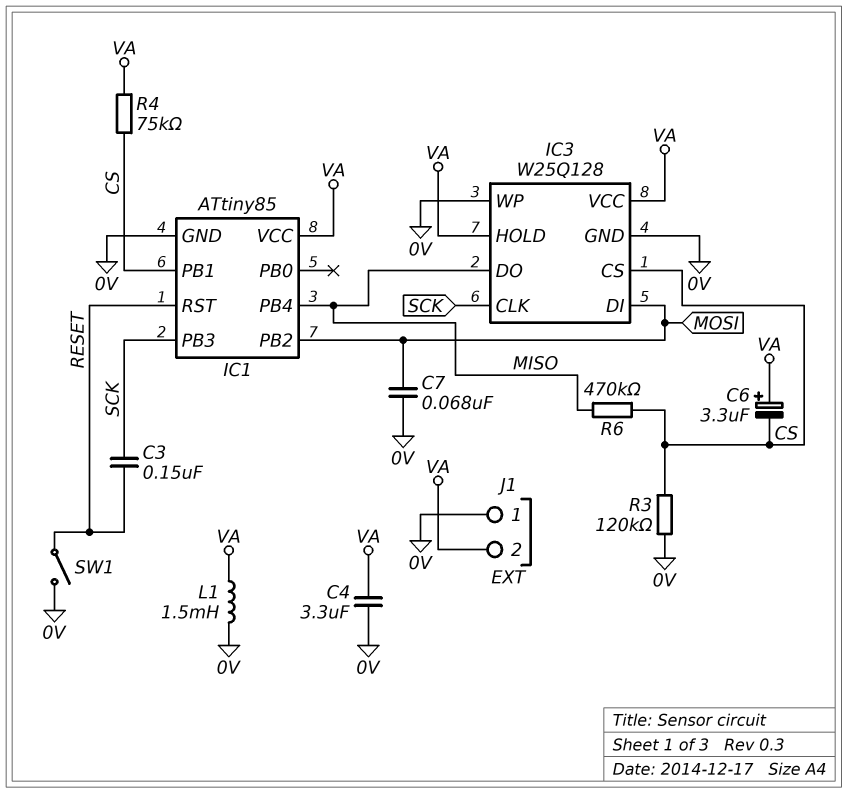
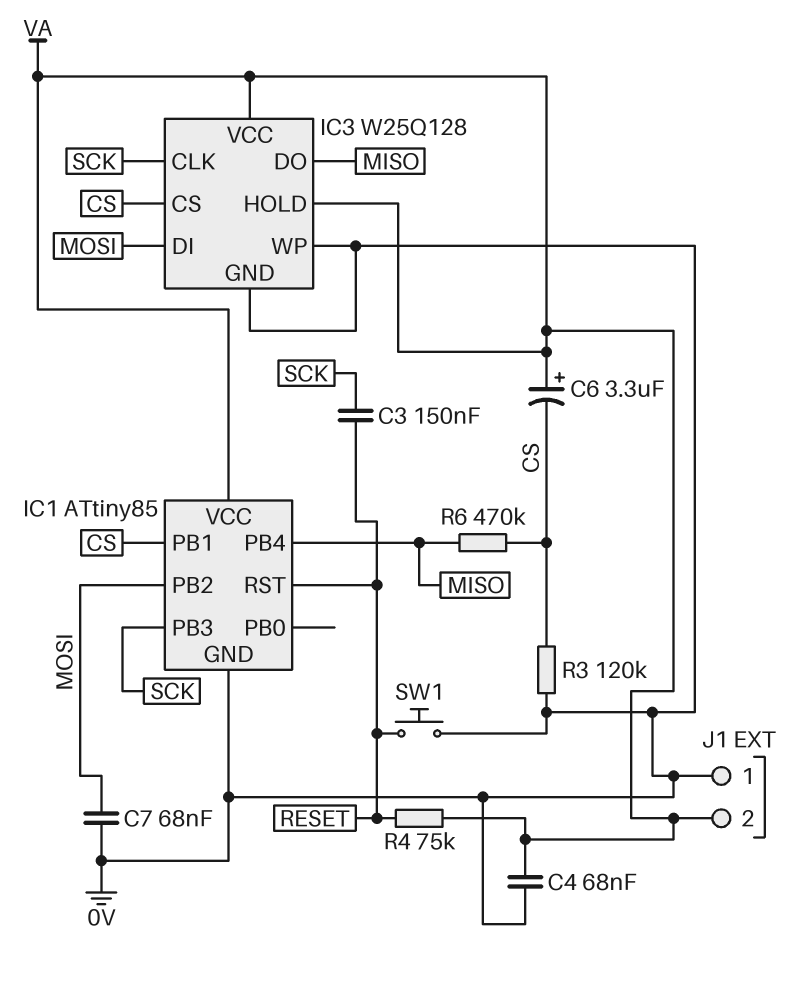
C4: 3.3uF (0V, VA) -> 68nF (0V, VA)
L1: 1.5mH (0V, VA) -> none
R4: 75k (CS, VA) -> 75k (RESET, VA)
SW1: switch (0V, RESET) -> button (0V, RESET)

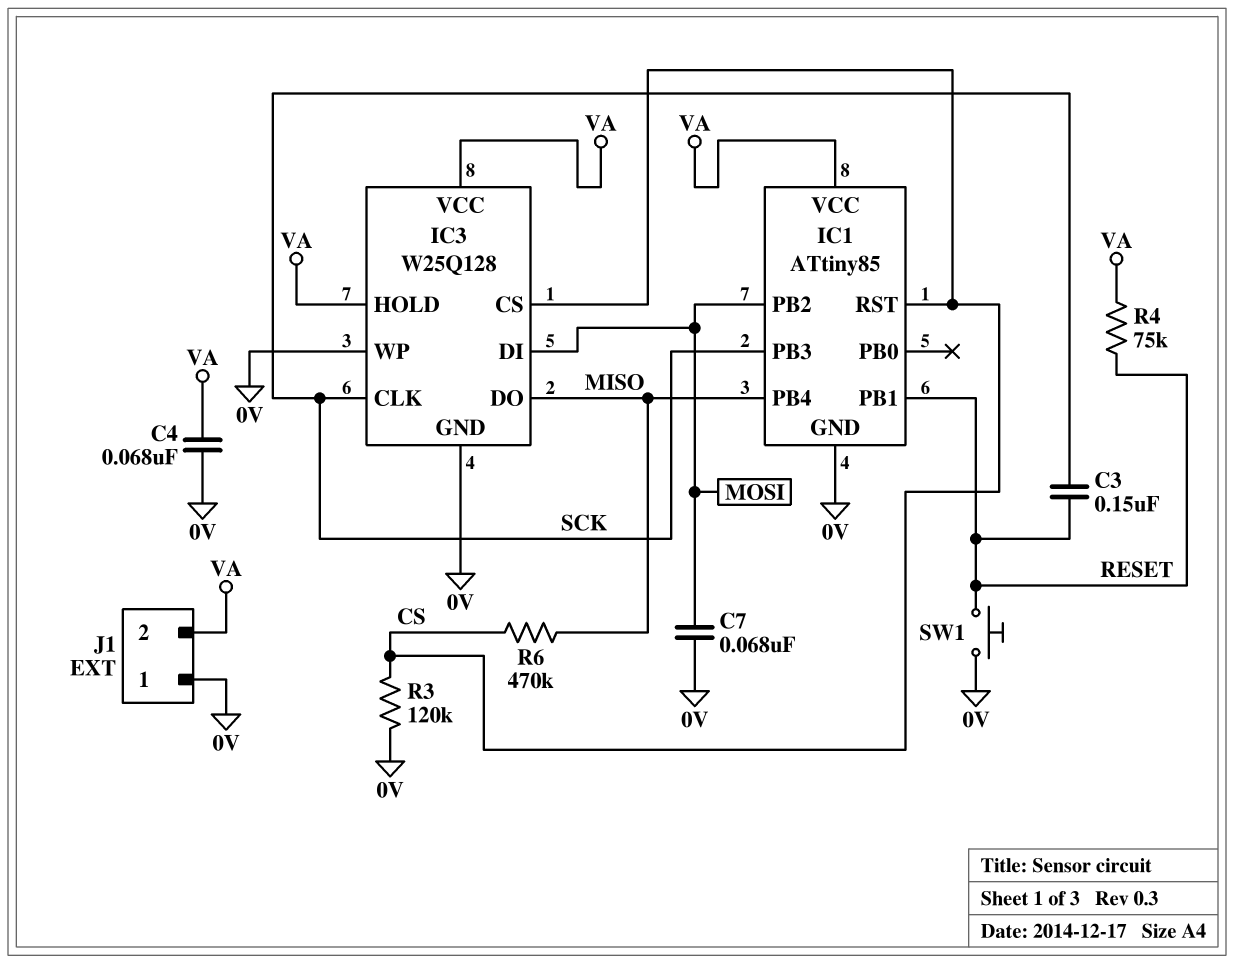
C6: 3.3uF (plus VA, minus CS) -> none
IC1 pin PB1: CS -> RESET
IC1 pin RST: RESET -> CS

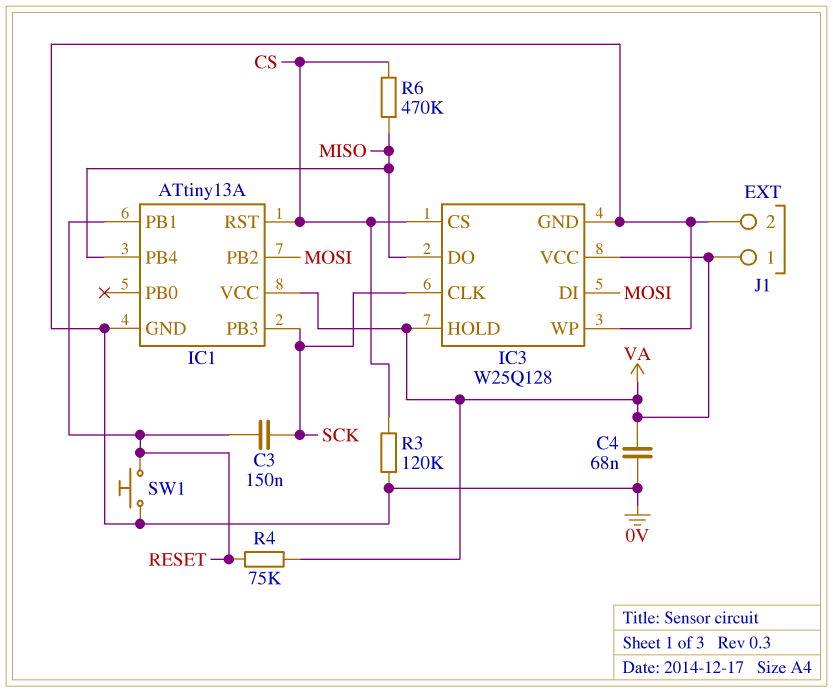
C7: 68nF (0V, MOSI) -> none
IC1: ATtiny85 -> ATtiny13A
J1 pin 1: 0V -> VA
J1 pin 2: VA -> 0V

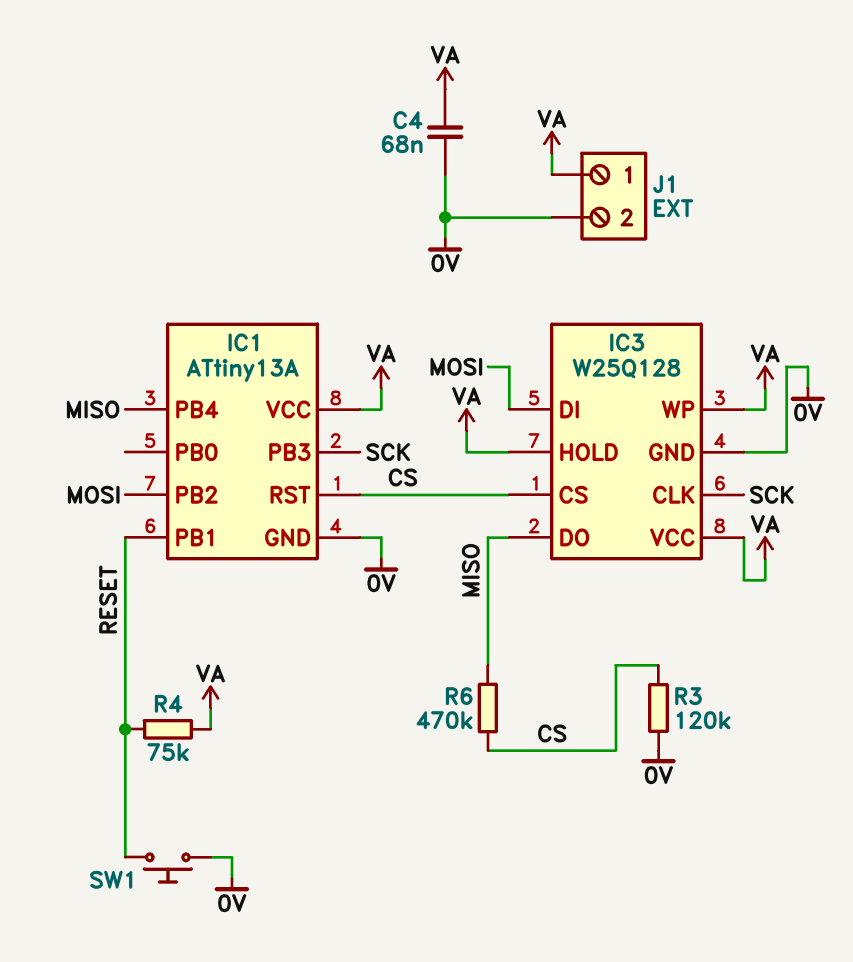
C3: 150nF (RESET, SCK) -> none
IC3 pin WP: 0V -> VA

